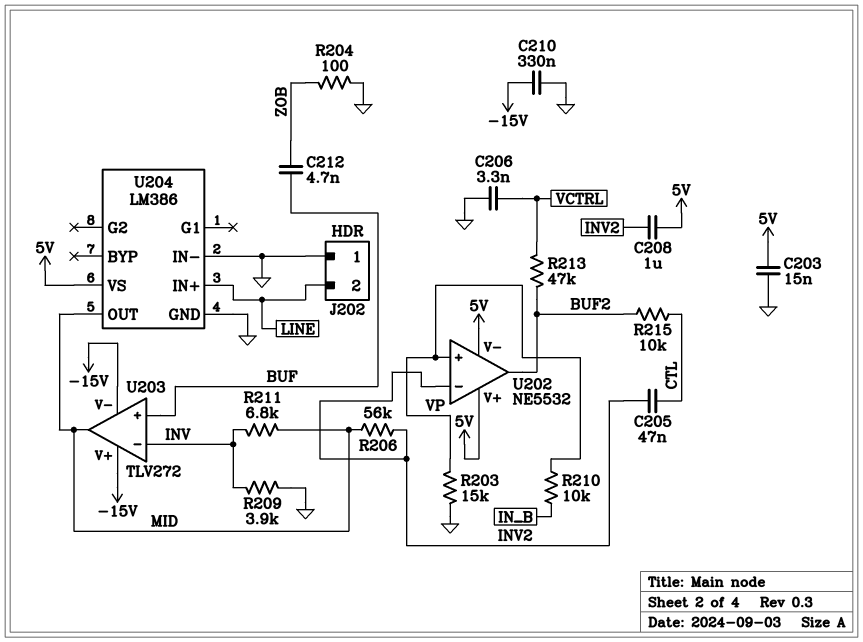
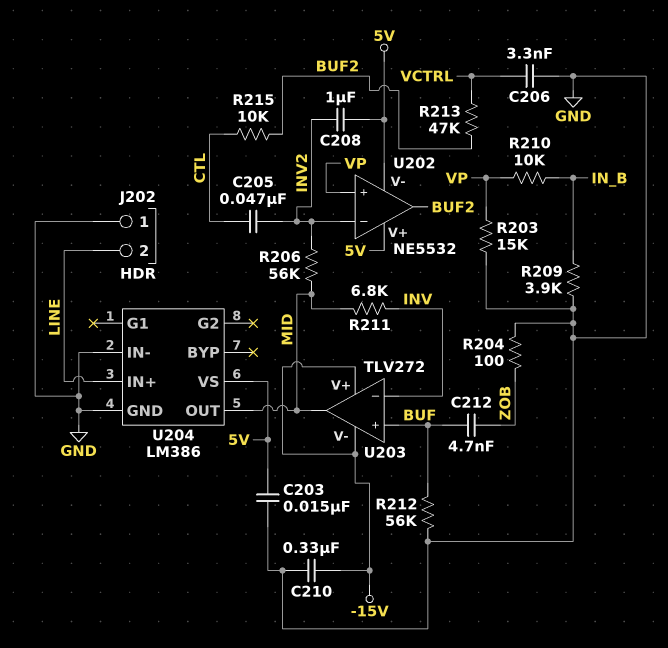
R209: 3.9k (GND, INV) -> 3.9k (GND, IN_B)
R212: none -> 56k (BUF, GND)

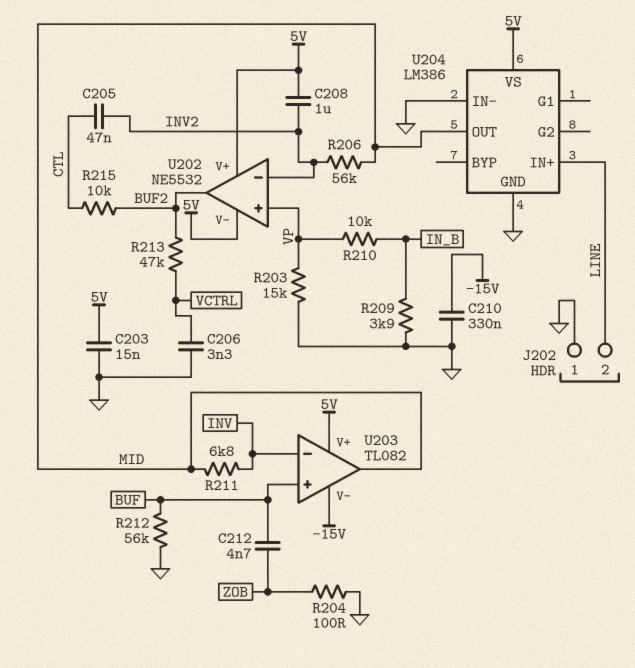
U203: TLV272 -> TL082
U203 pin V+: -15V -> 5V

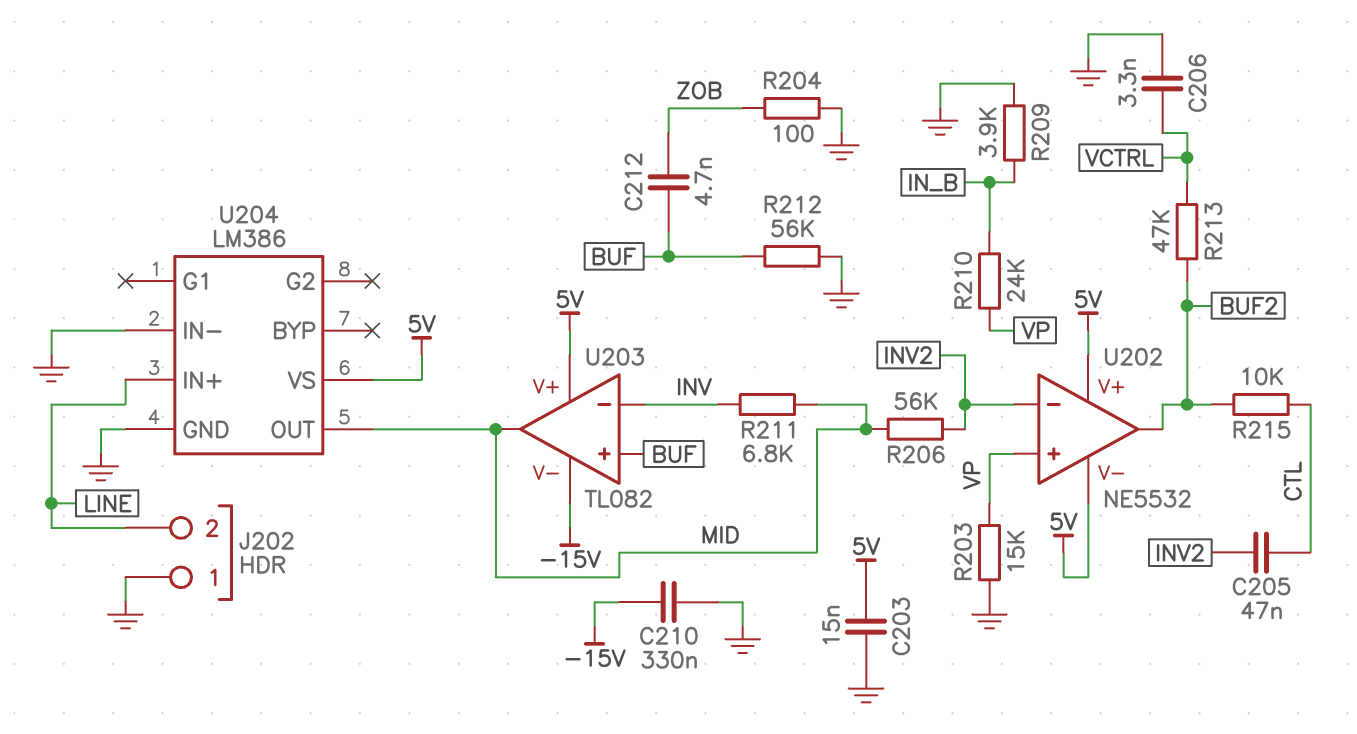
C208: 1uF (5V, INV2) -> none
R210: 10k (IN_B, VP) -> 24k (IN_B, VP)

